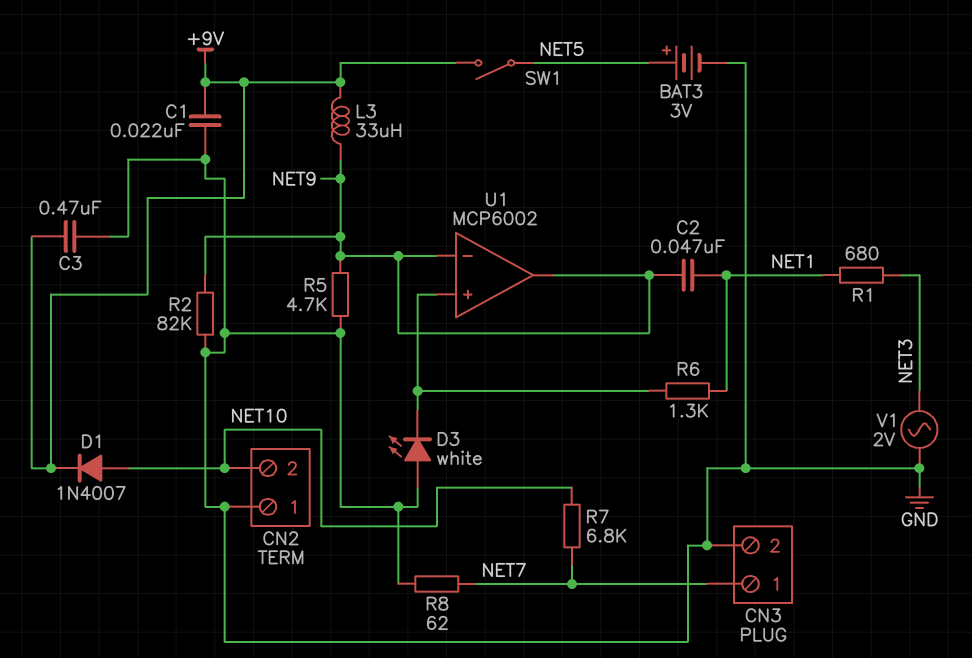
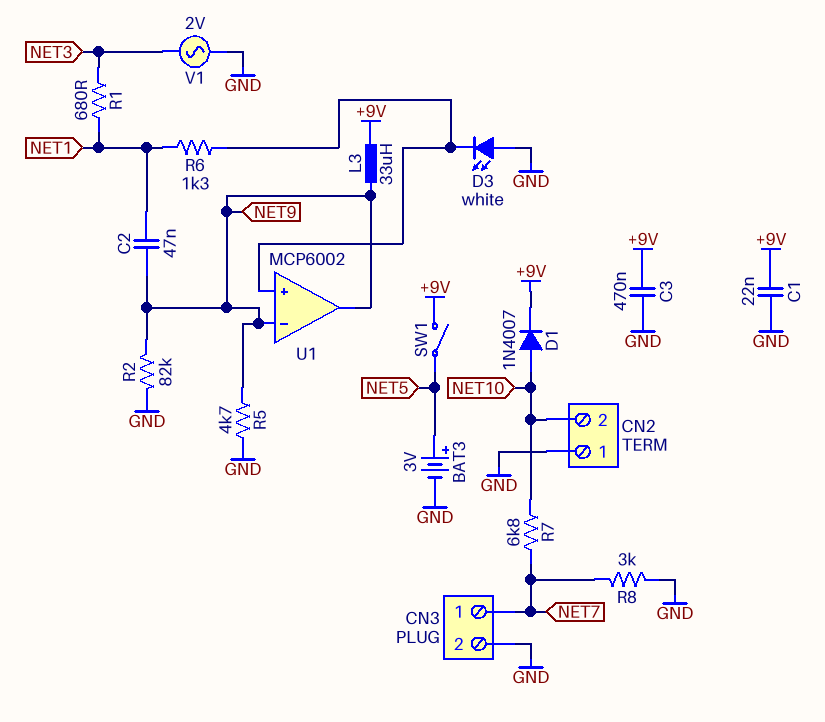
R8: 62 (GND, NET7) -> 3k (GND, NET7)

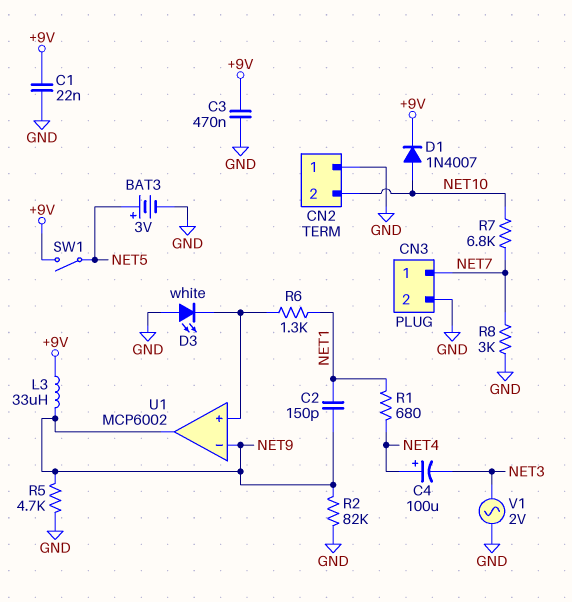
C2: 47nF (NET1, NET9) -> 150pF (NET1, NET9)
C4: none -> 100uF (plus NET4, minus NET3)
R1: 680 (NET1, NET3) -> 680 (NET1, NET4)

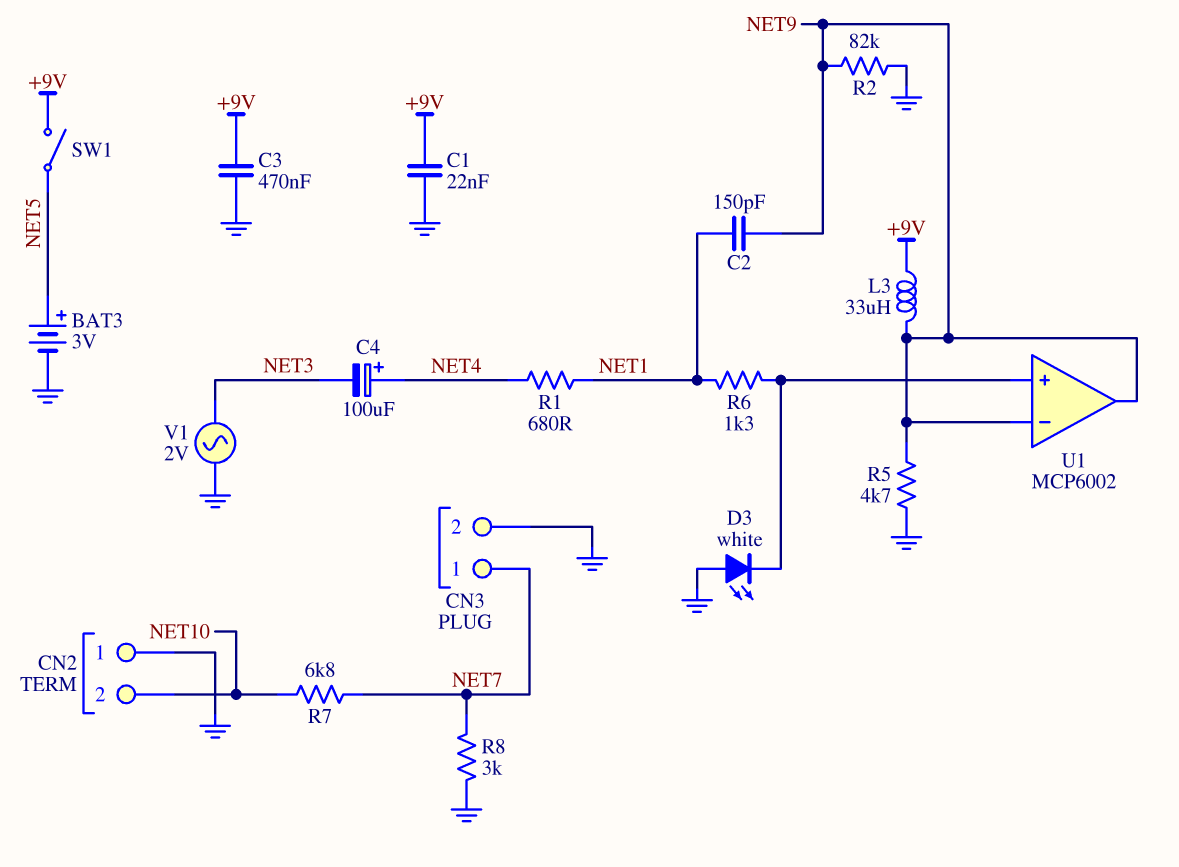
D1: diode 1N4007 (A NET10, K +9V) -> none

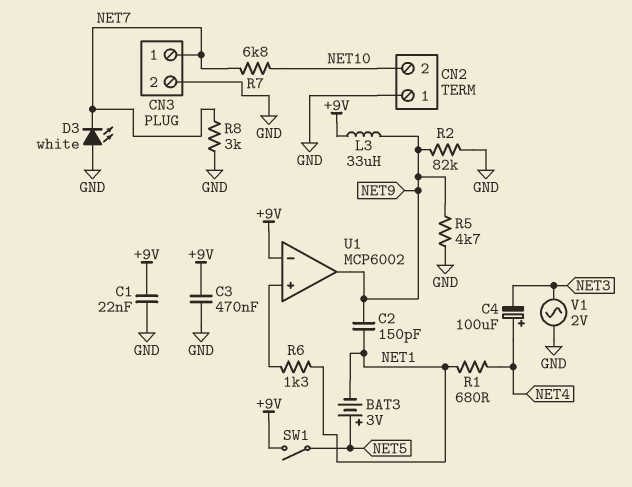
BAT3: 3V (plus NET5, minus GND) -> 3V (plus NET5, minus NET1)
D3: LED white (A GND, K U1/in+) -> LED white (A GND, K NET7)
U1 pin in-: NET9 -> +9V

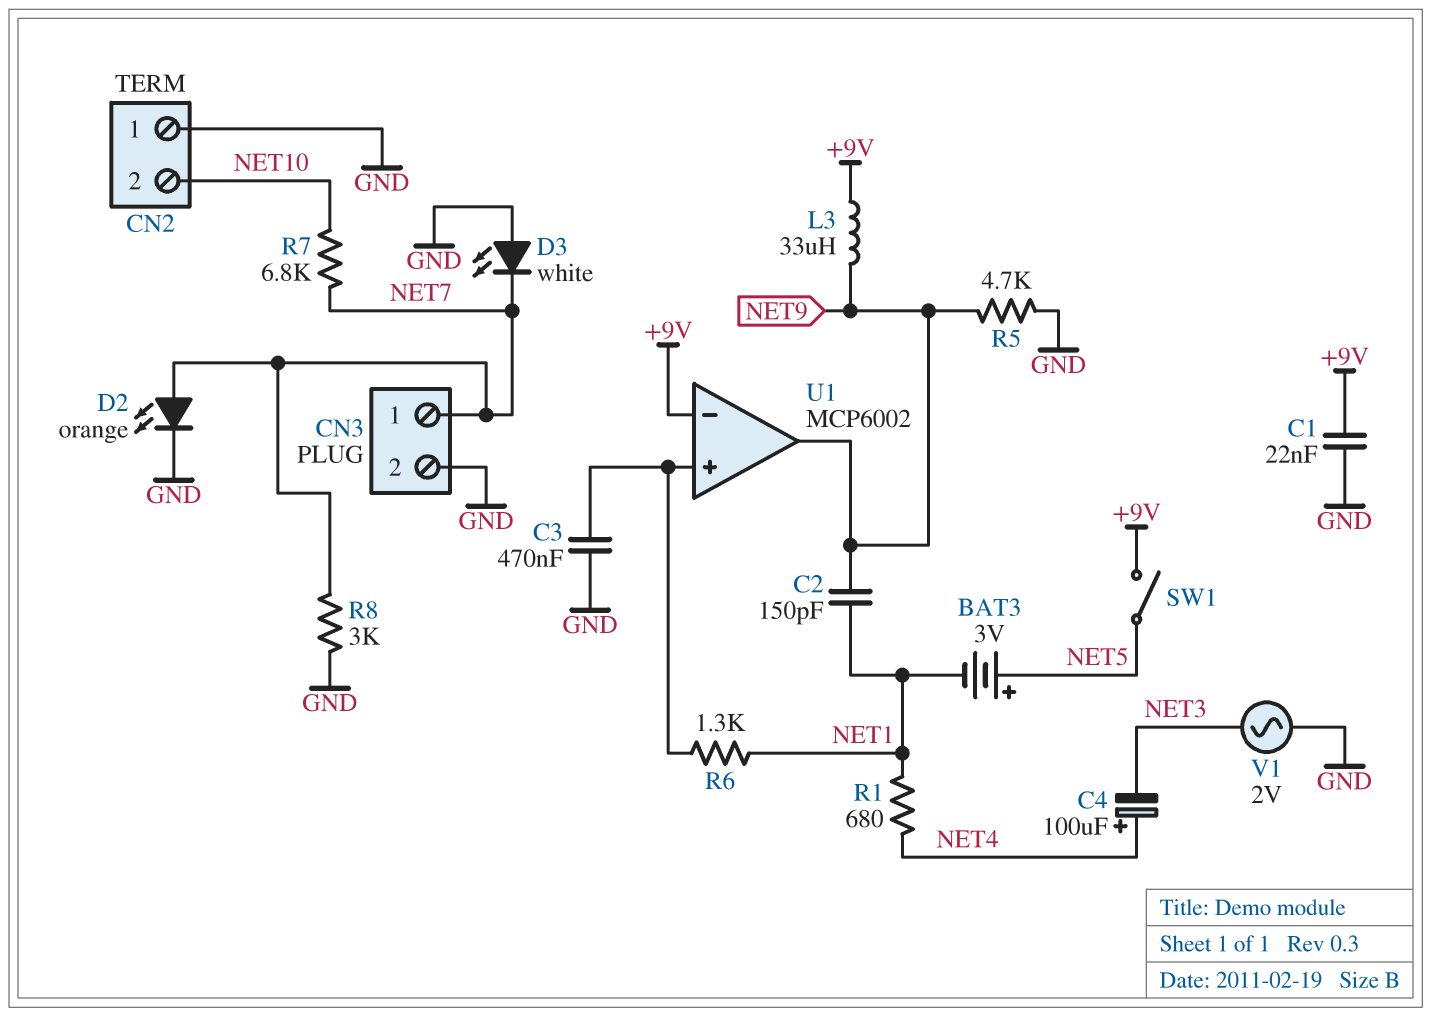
C3: 470nF (+9V, GND) -> 470nF (GND, U1/in+)
D2: none -> LED orange (A NET7, K GND)
R2: 82k (GND, NET9) -> none

